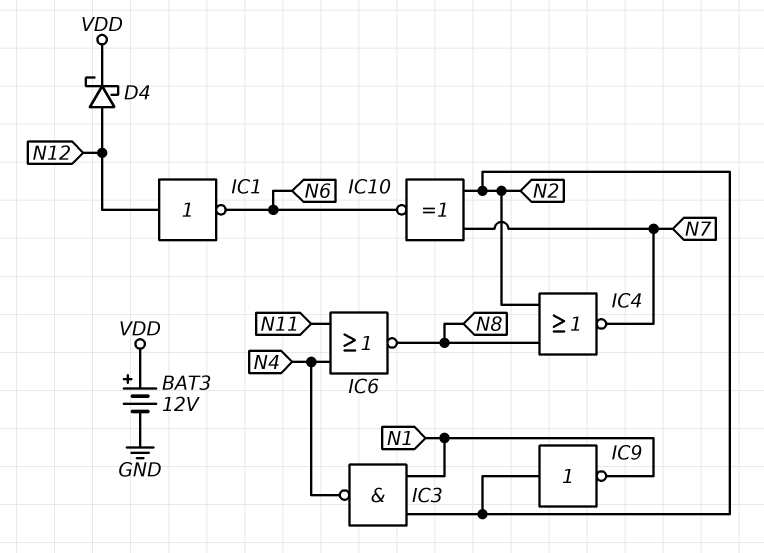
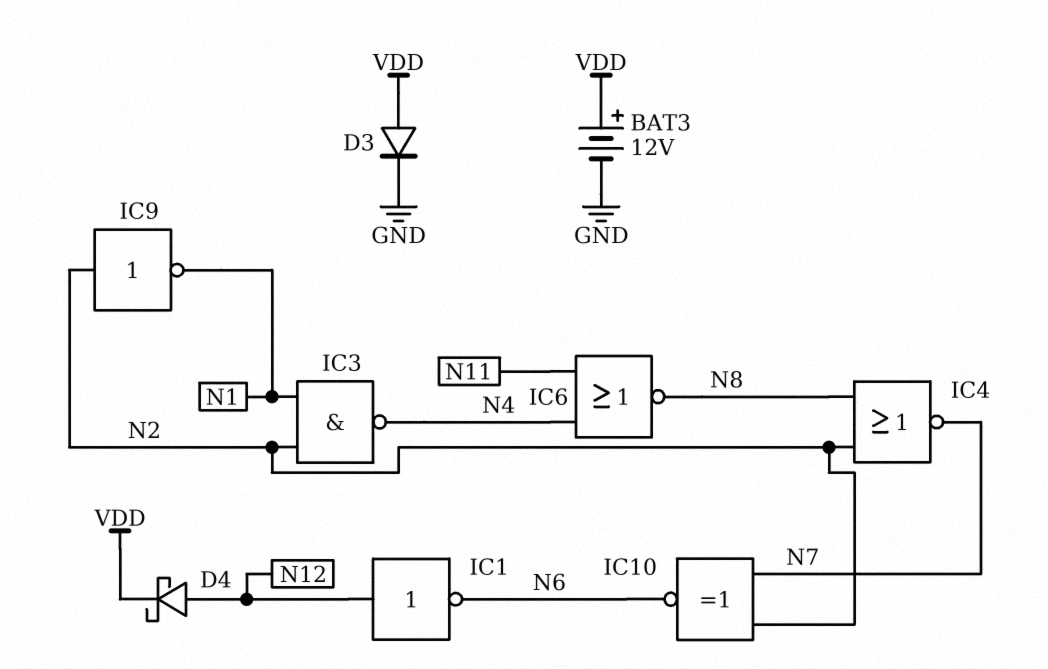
D3: none -> diode (A VDD, K GND)

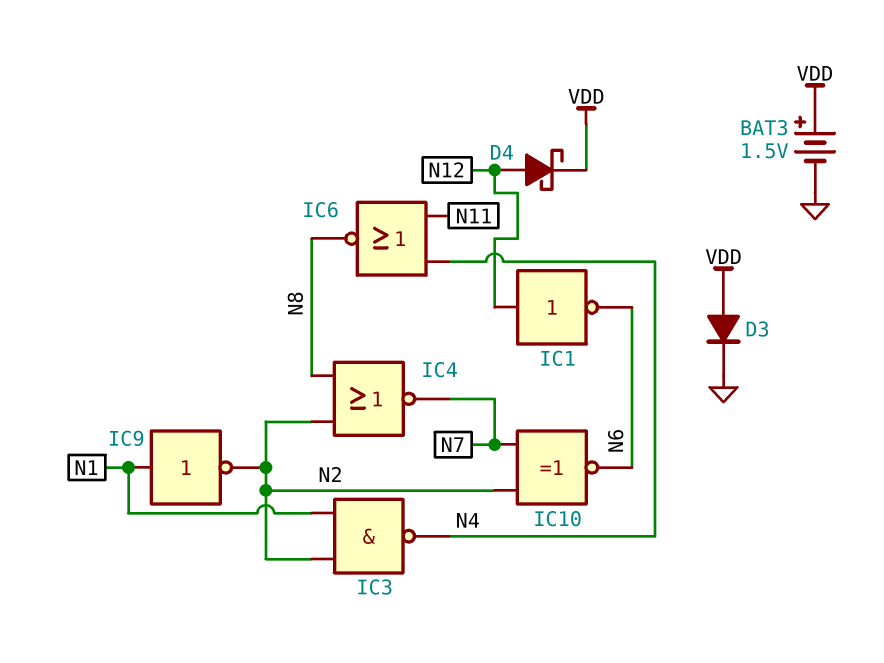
BAT3: 12V (plus VDD, minus GND) -> 1.5V (plus VDD, minus GND)
IC9: NOT (in N2, out N1) -> NOT (in N1, out N2)

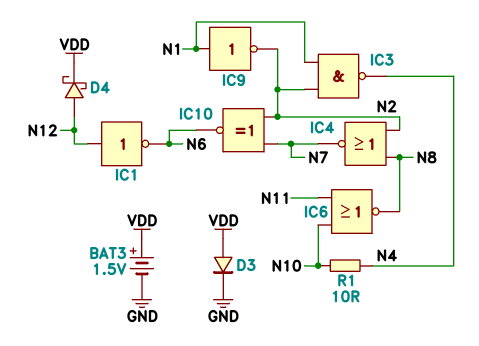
IC6: NOR (in N4, in N11, out N8) -> NOR (in N10, in N11, out N8)
R1: none -> 10 (N4, N10)

